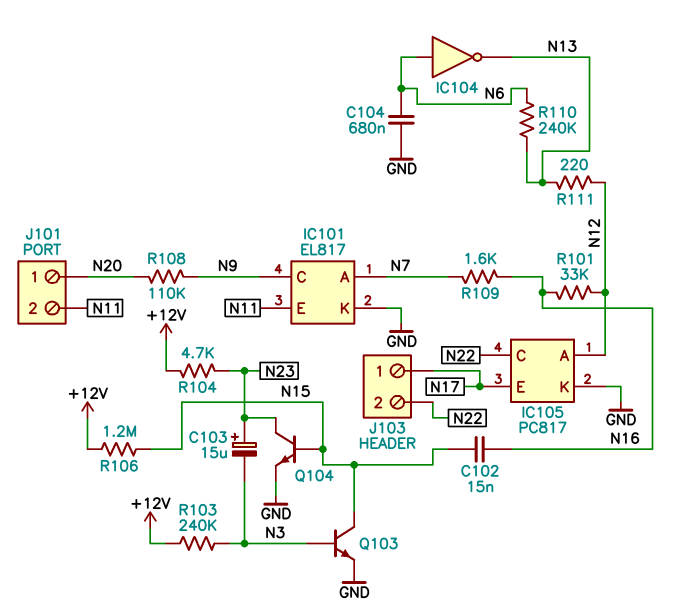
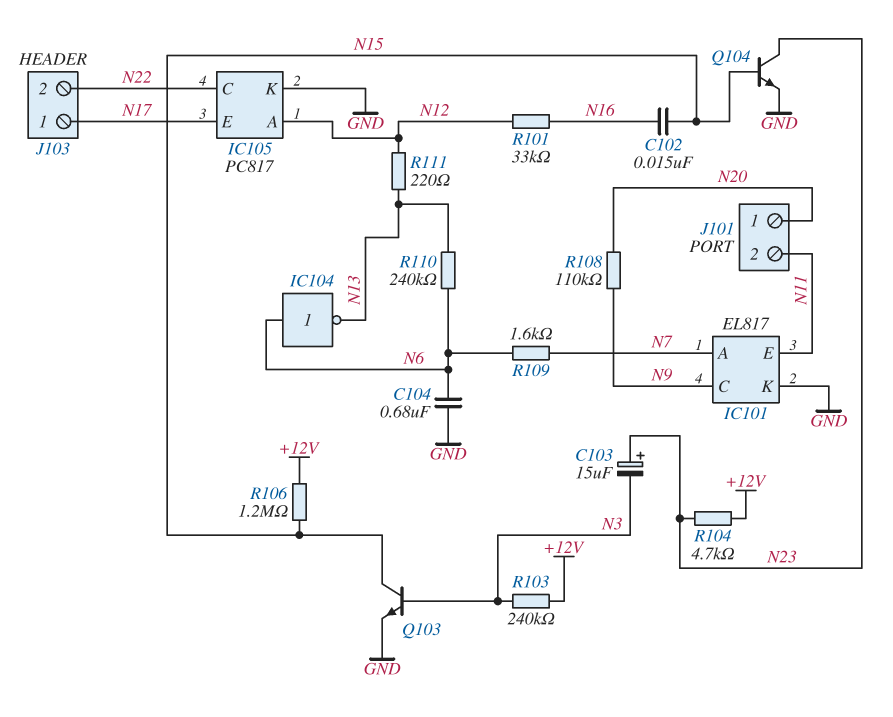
R109: 1.6k (N7, N16) -> 1.6k (N6, N7)

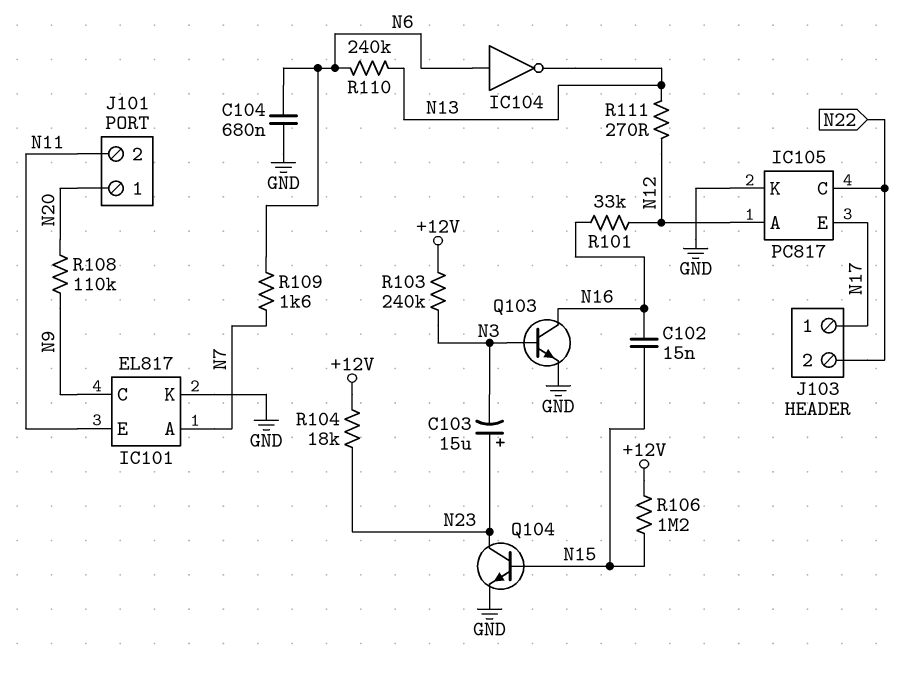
Q103: NPN (B N3, C N15, E GND) -> NPN (B N3, C N16, E GND)
R104: 4.7k (+12V, N23) -> 18k (+12V, N23)
R111: 220 (N12, N13) -> 270 (N12, N13)

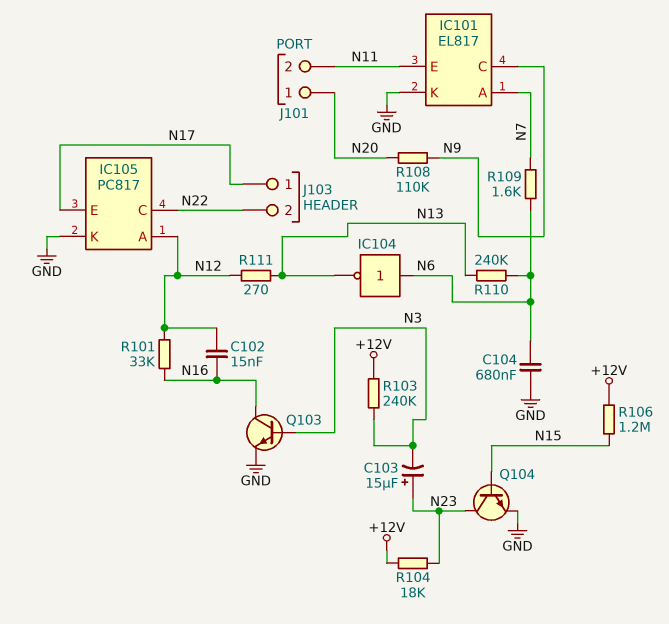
C102: 15nF (N15, N16) -> 15nF (N12, N16)

